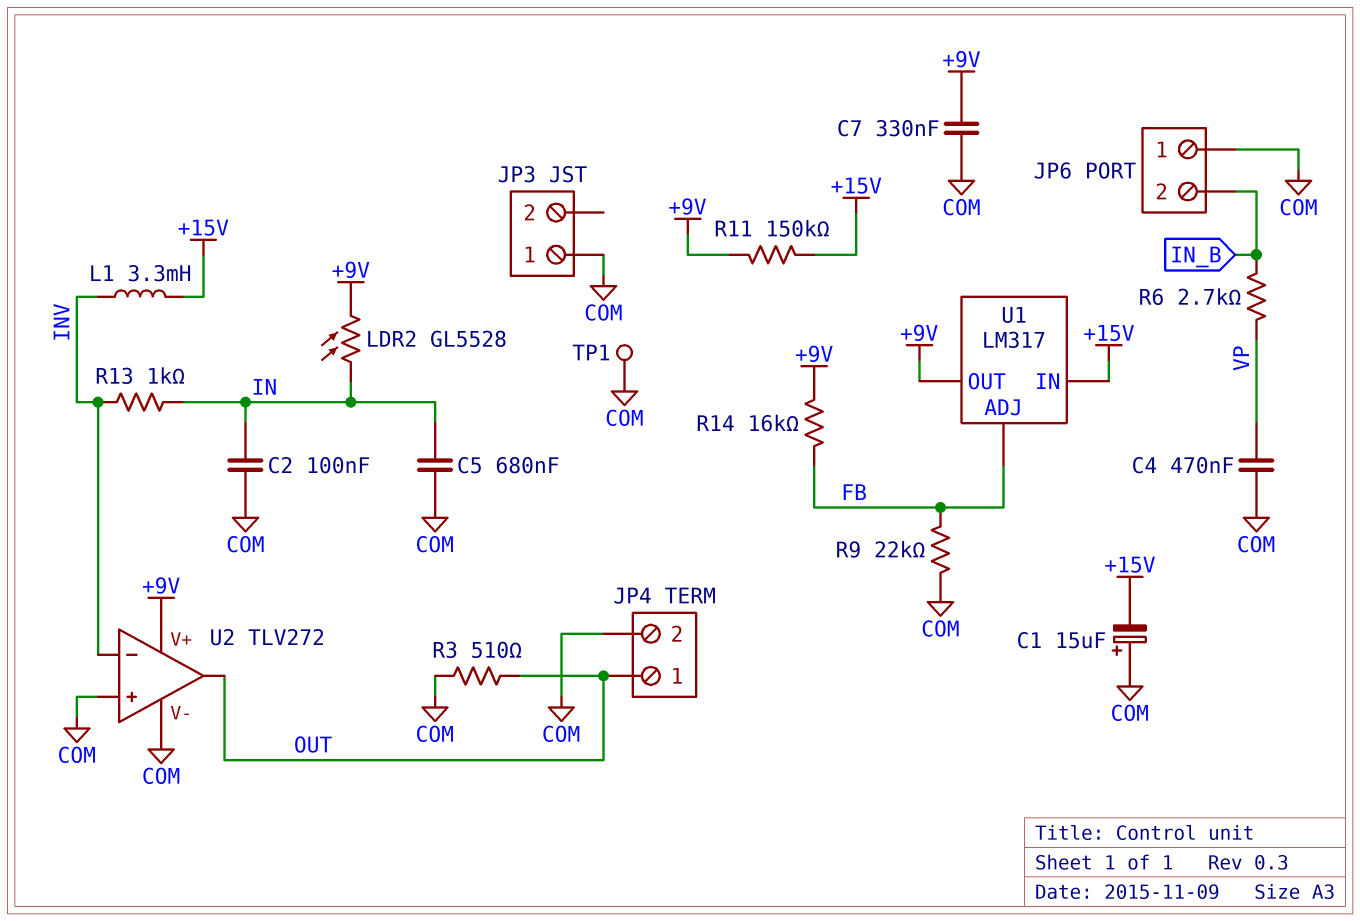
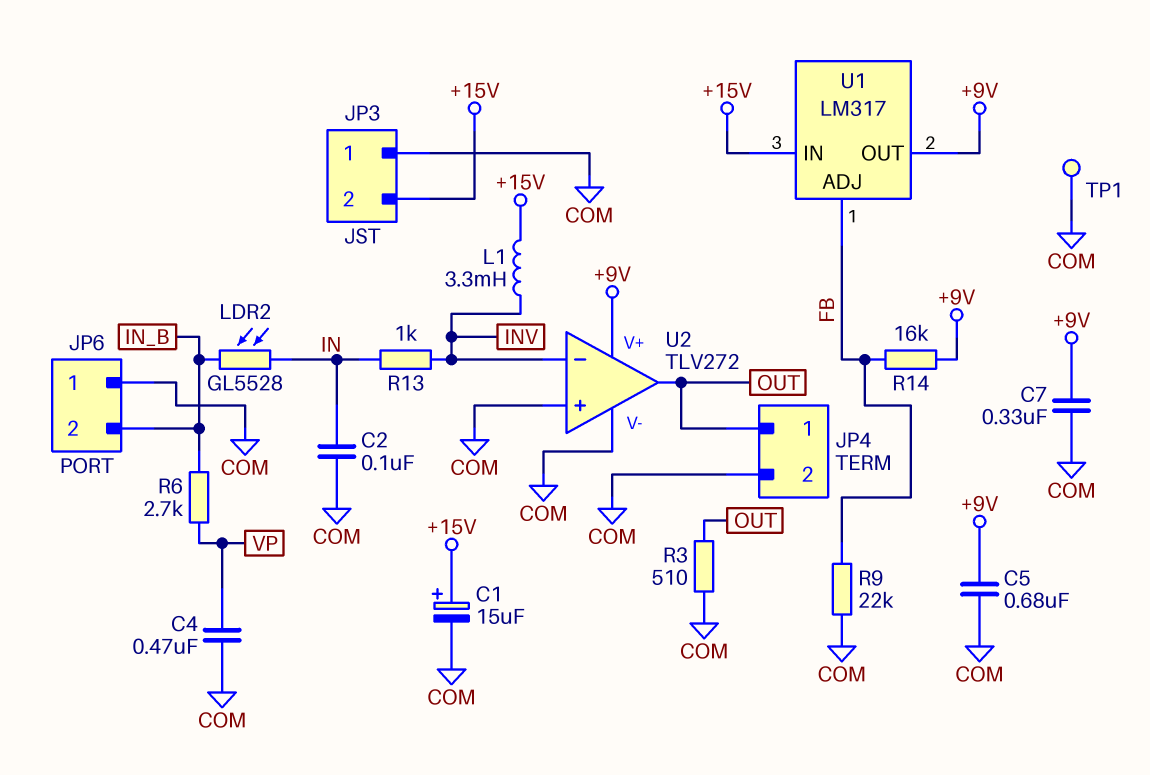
C1: 15uF (plus COM, minus +15V) -> 15uF (plus +15V, minus COM)
C5: 680nF (COM, IN) -> 680nF (+9V, COM)
JP3 pin 2: none -> +15V
LDR2: GL5528 (+9V, IN) -> GL5528 (IN, IN_B)
R11: 150k (+9V, +15V) -> none

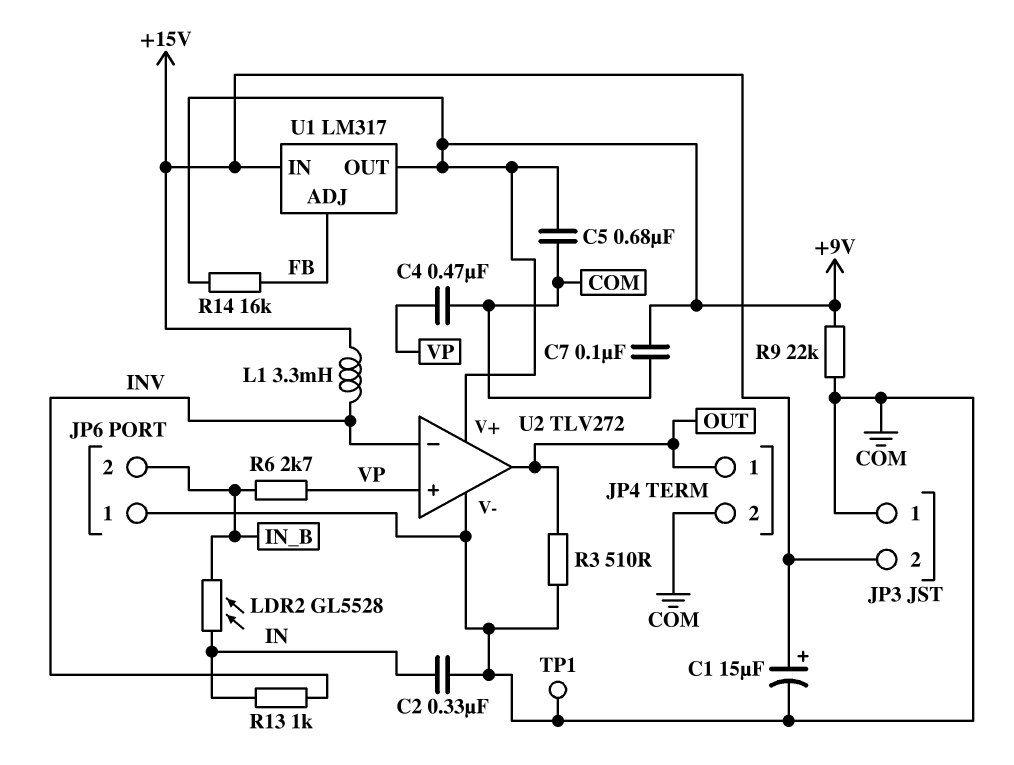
C2: 100nF (COM, IN) -> 330nF (COM, IN)
C7: 330nF (+9V, COM) -> 100nF (+9V, COM)
R9: 22k (COM, FB) -> 22k (+9V, COM)
U2 pin in+: COM -> VP

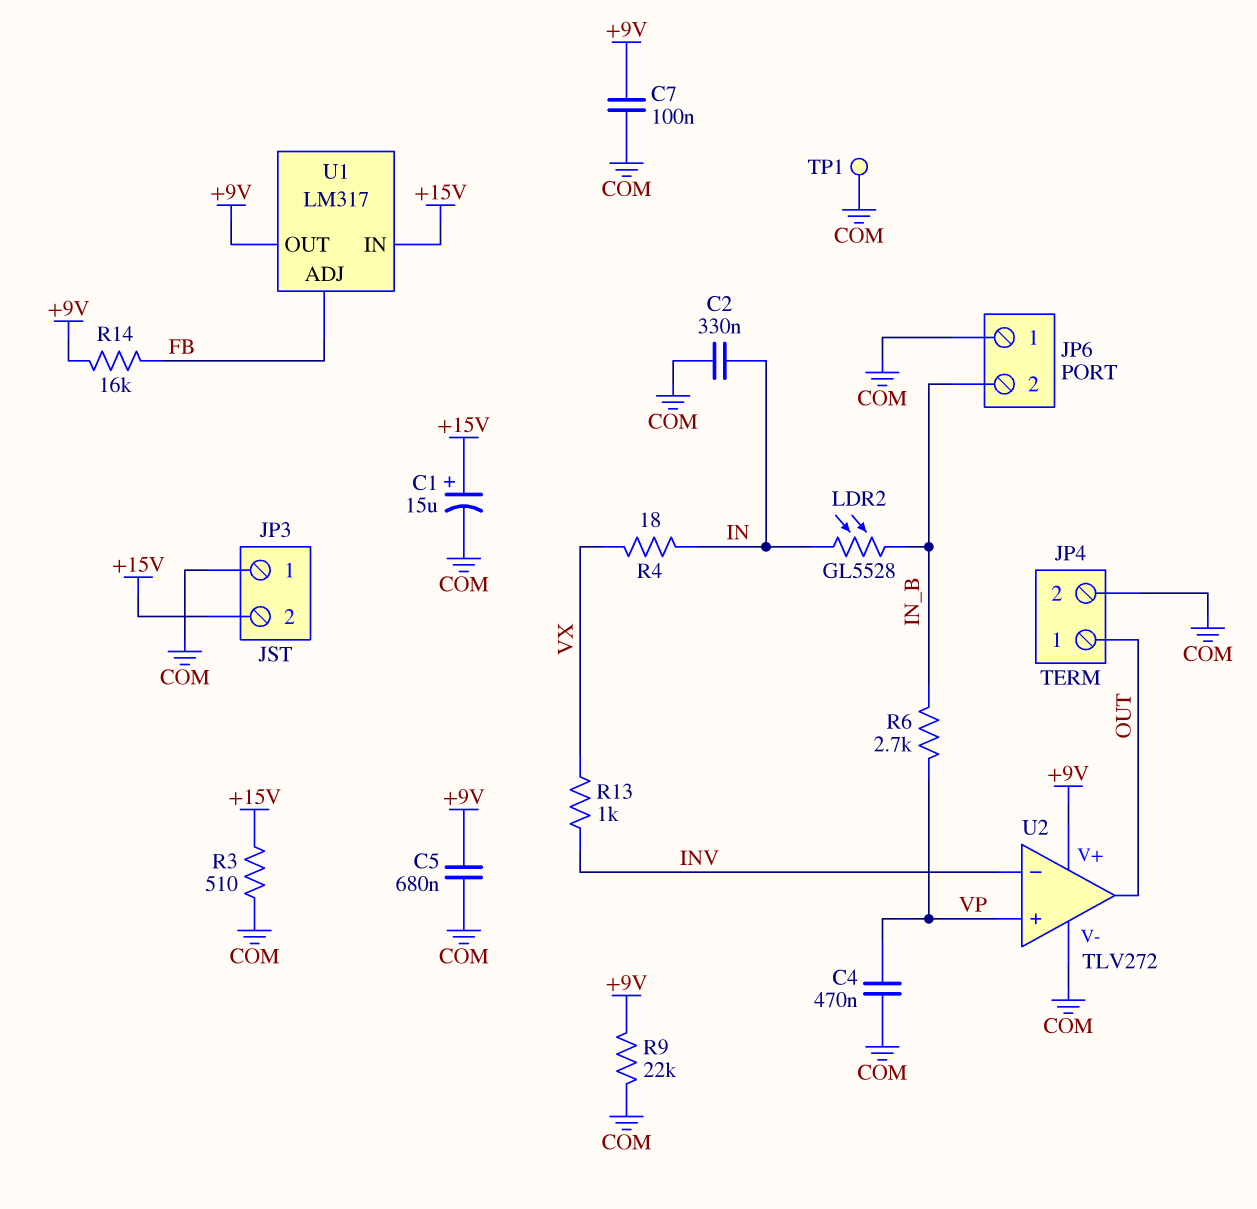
L1: 3.3mH (+15V, INV) -> none
R3: 510 (COM, OUT) -> 510 (+15V, COM)
R4: none -> 18 (IN, VX)
R13: 1k (IN, INV) -> 1k (INV, VX)

